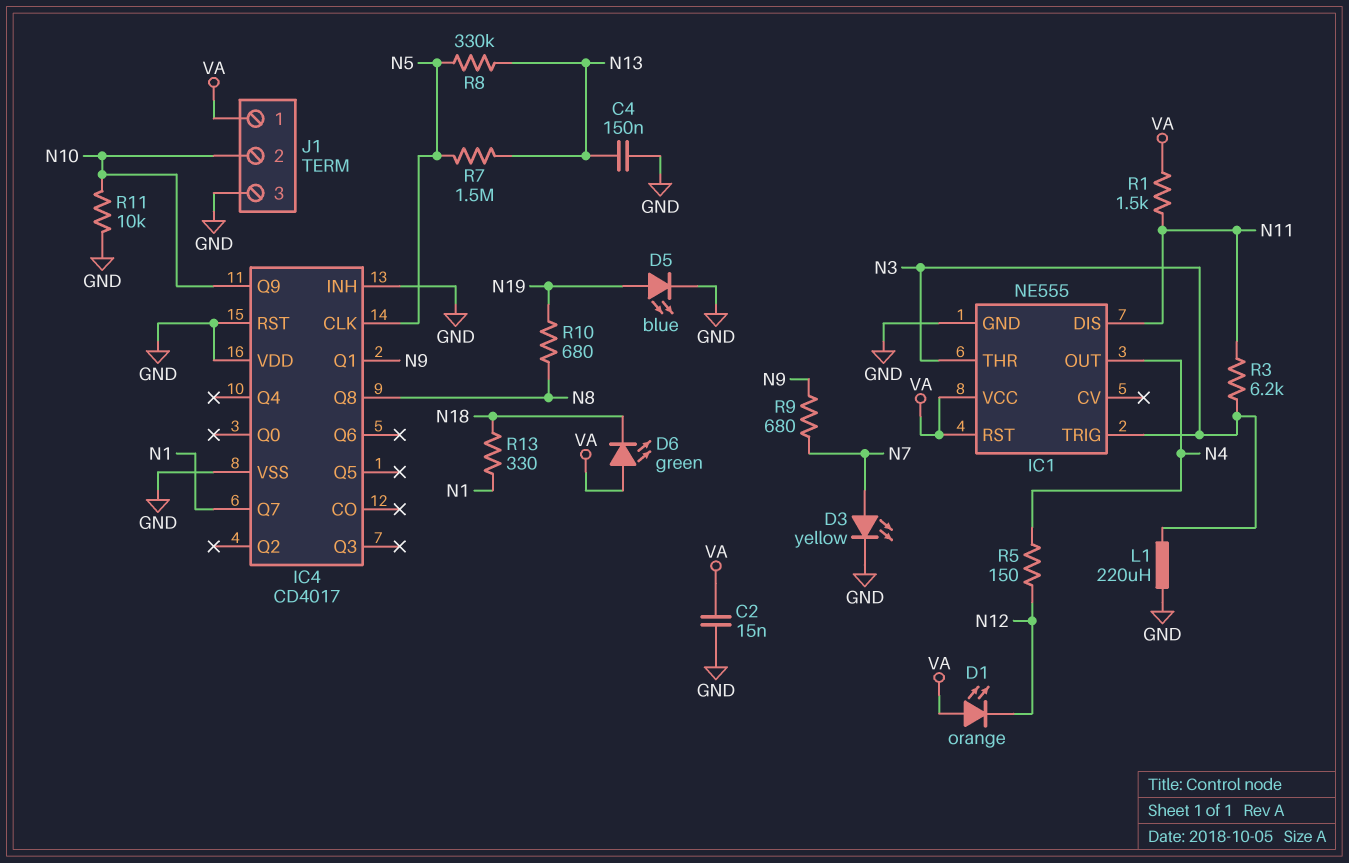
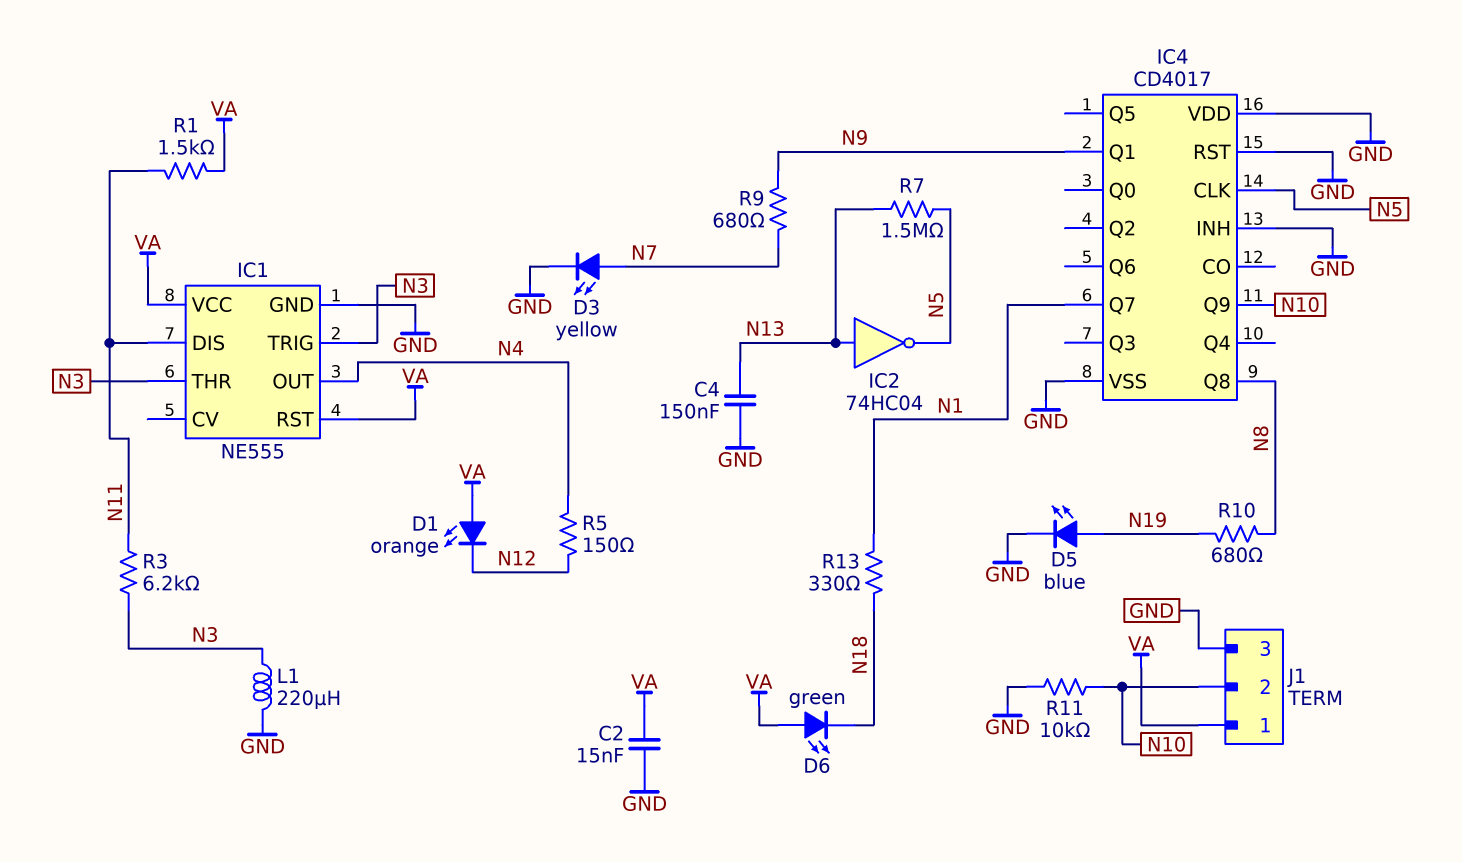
IC2: none -> NOT 74HC04 (in N13, out N5)
R8: 330k (N5, N13) -> none

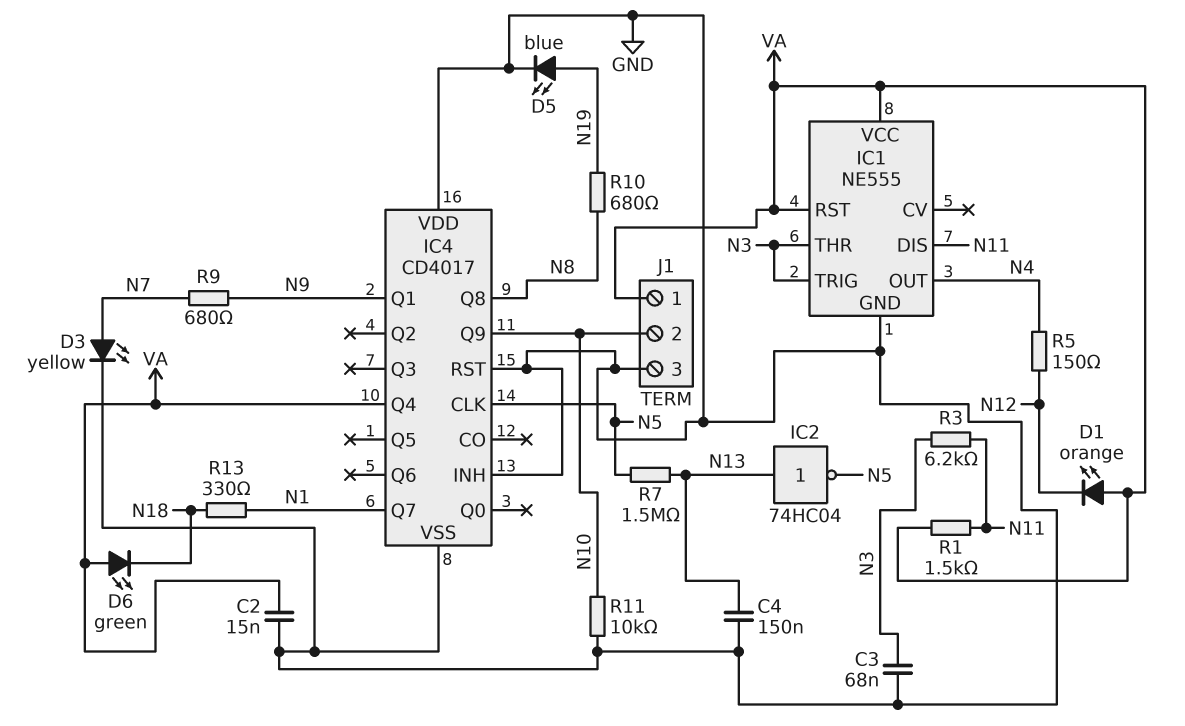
C3: none -> 68nF (GND, N3)
IC4 pin Q4: none -> VA
L1: 220uH (GND, N3) -> none

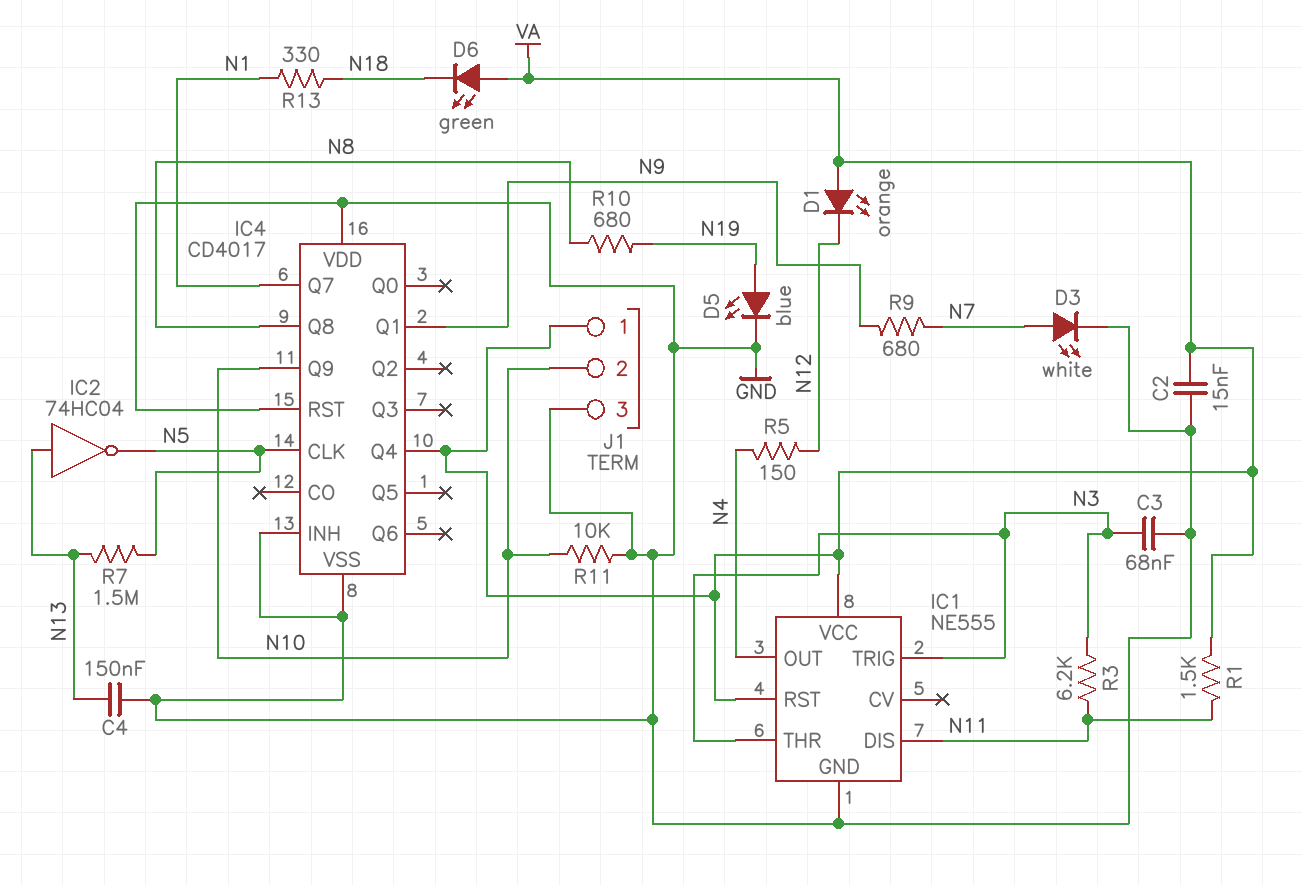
D3: LED yellow (A N7, K GND) -> LED white (A N7, K GND)

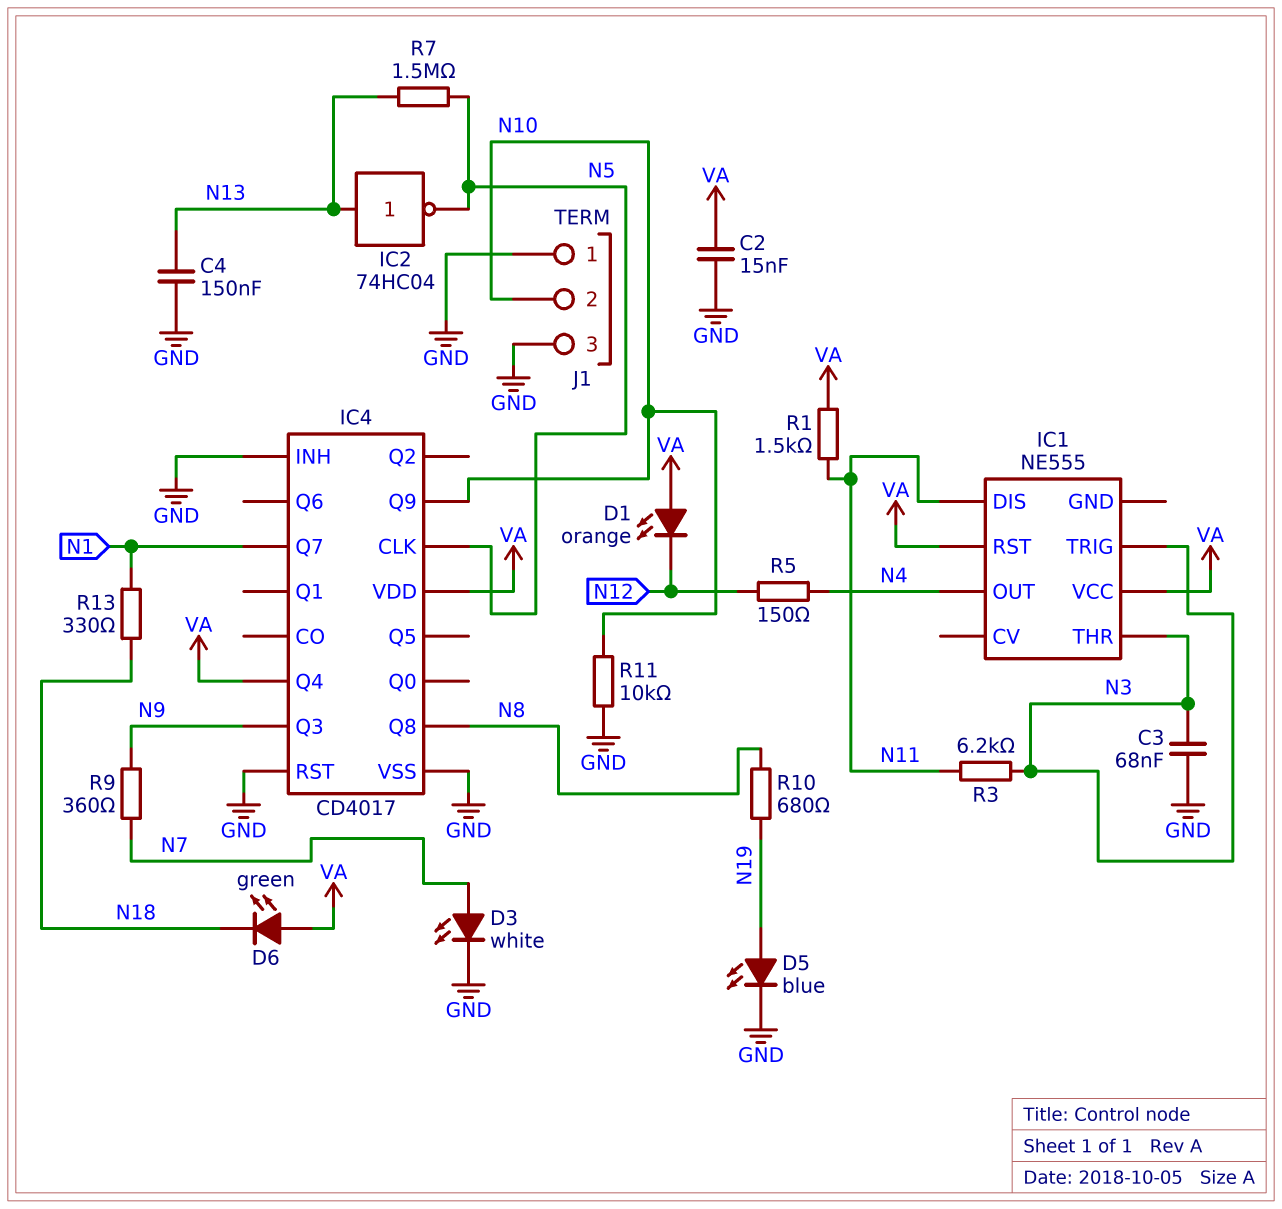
IC1 pin GND: GND -> none
IC4 pin Q1: N9 -> none
IC4 pin Q3: none -> N9
IC4 pin VDD: GND -> VA
J1 pin 1: VA -> GND
R9: 680 (N7, N9) -> 360 (N7, N9)

